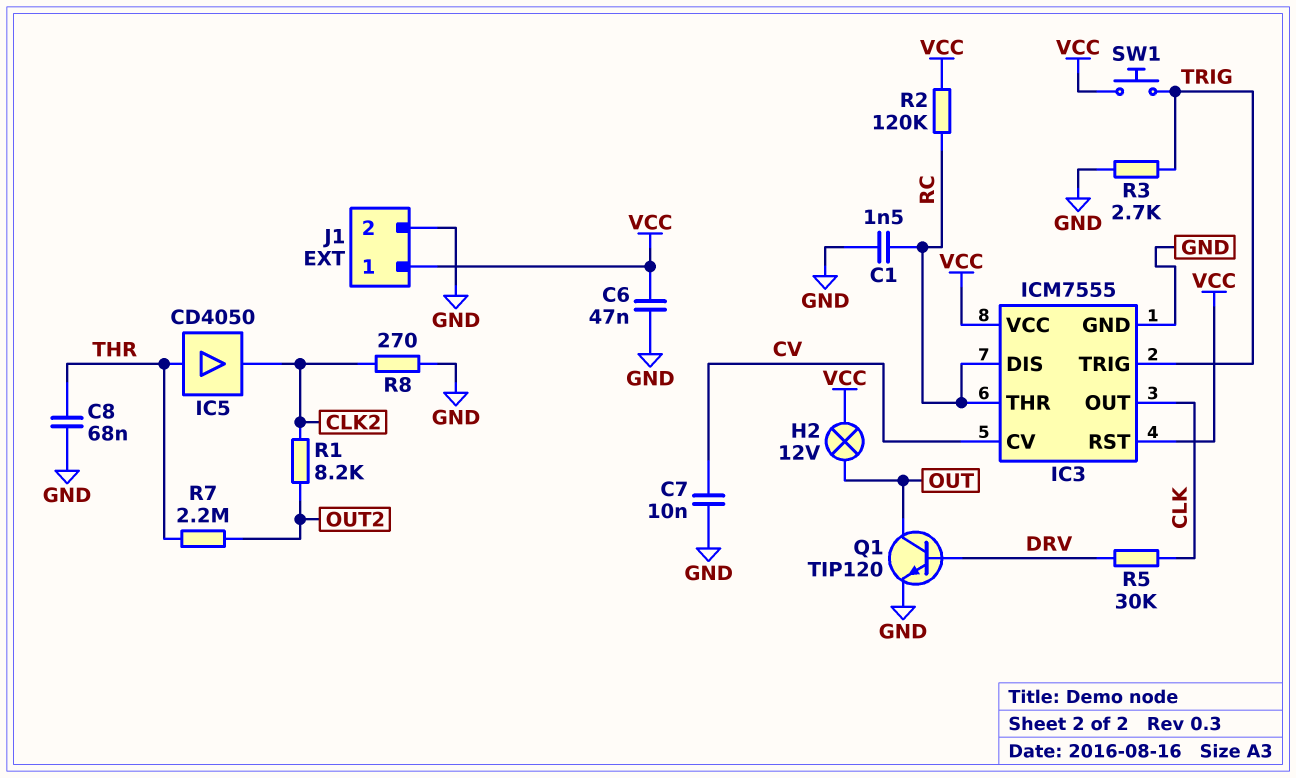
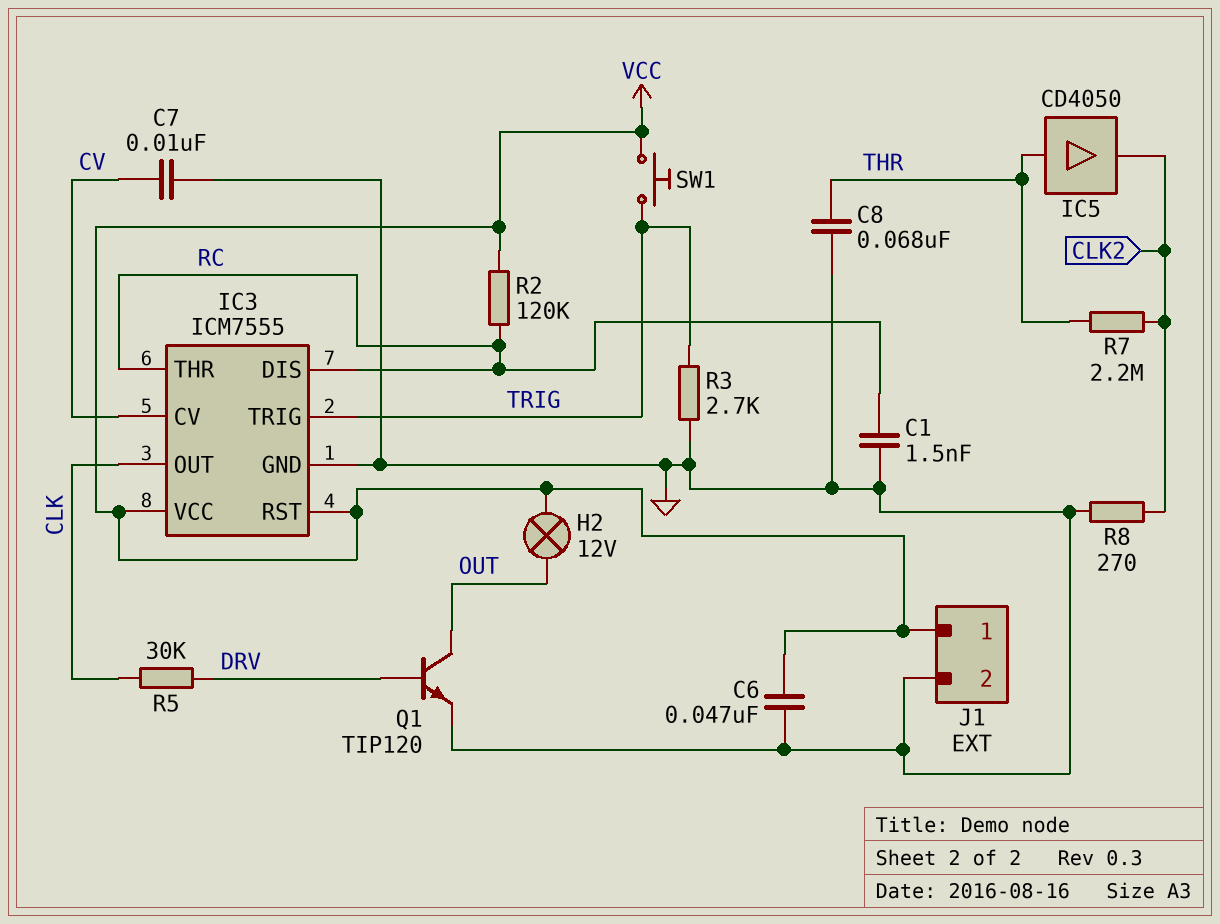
R1: 8.2k (CLK2, OUT2) -> none
R7: 2.2M (OUT2, THR) -> 2.2M (CLK2, THR)

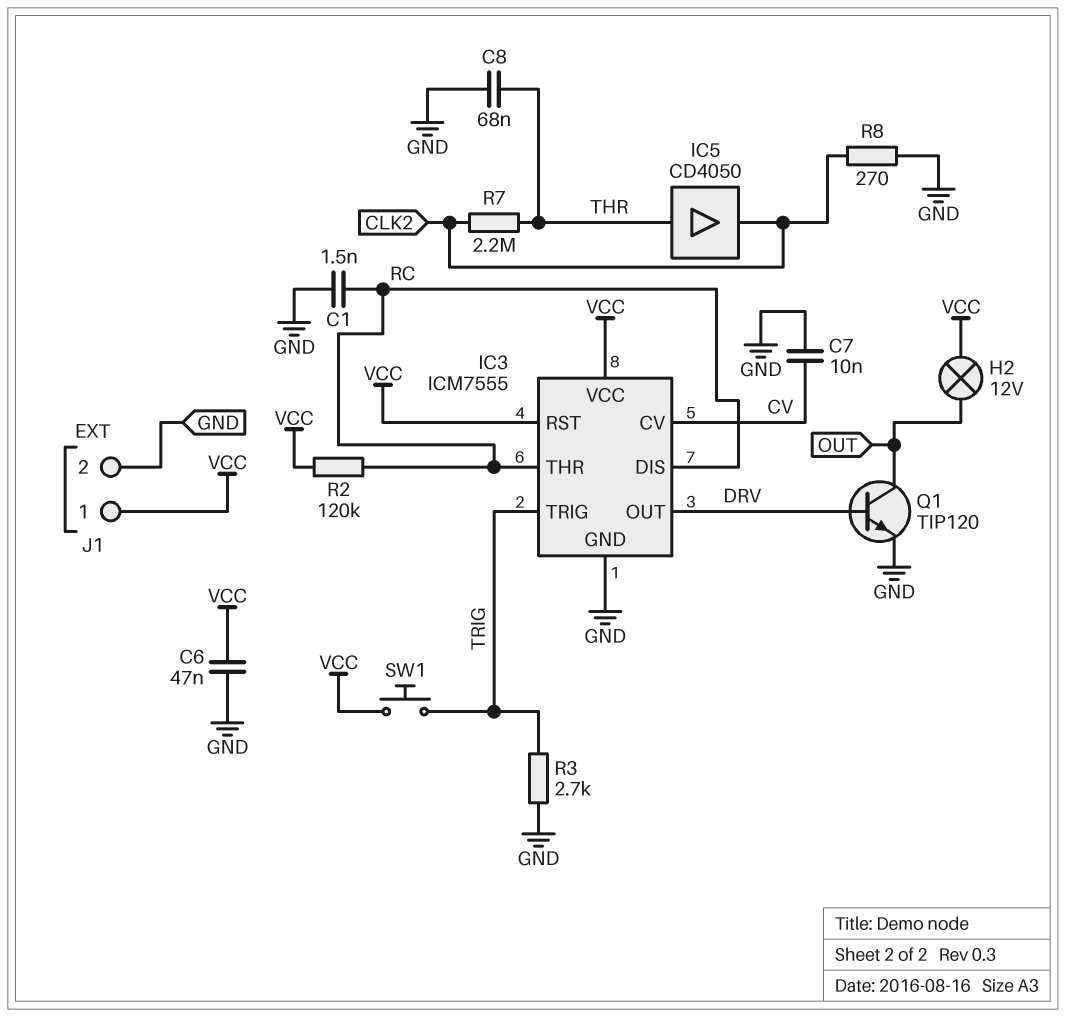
IC3 pin OUT: CLK -> DRV
R5: 30k (CLK, DRV) -> none

